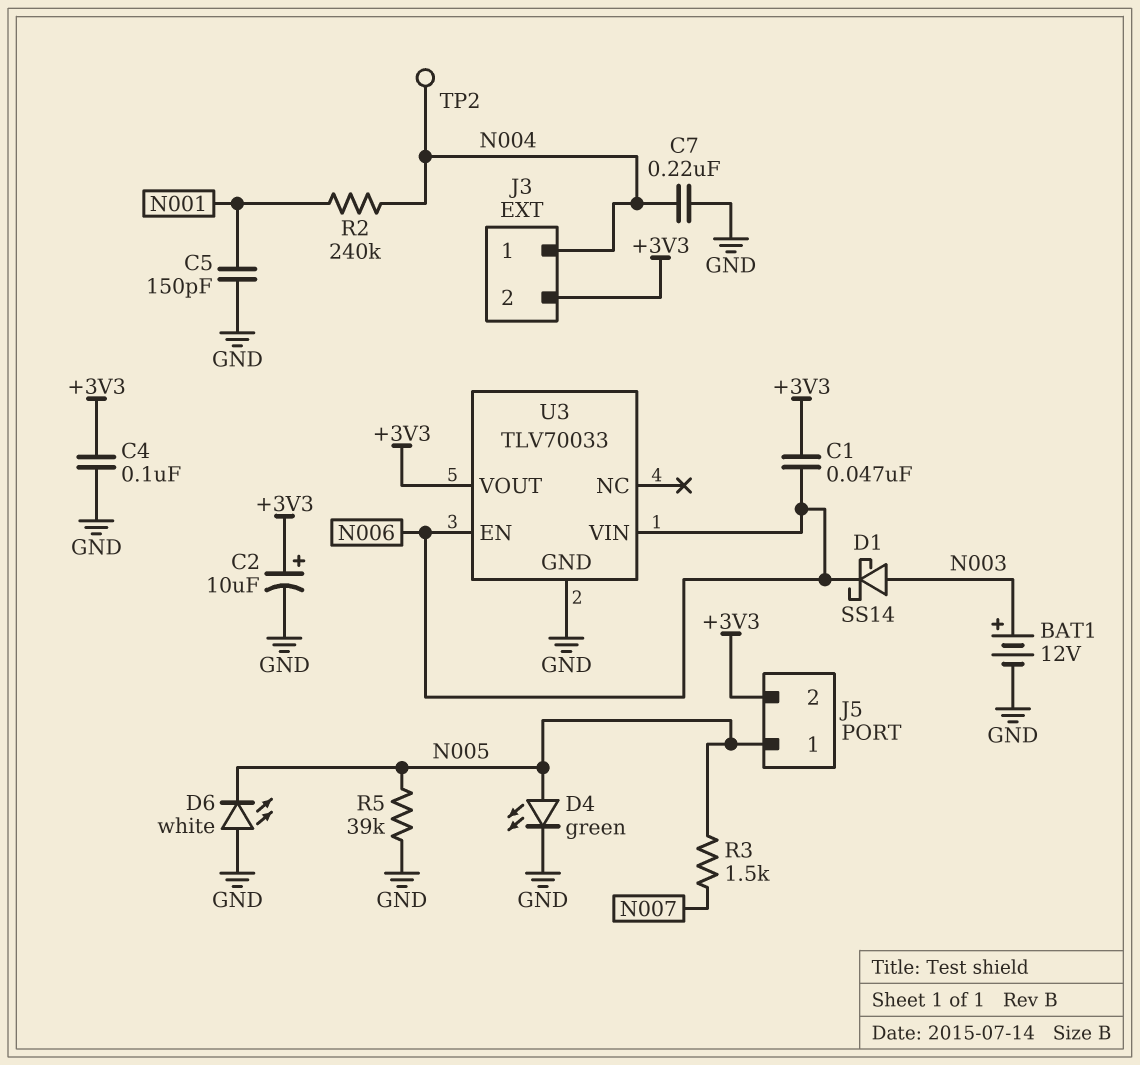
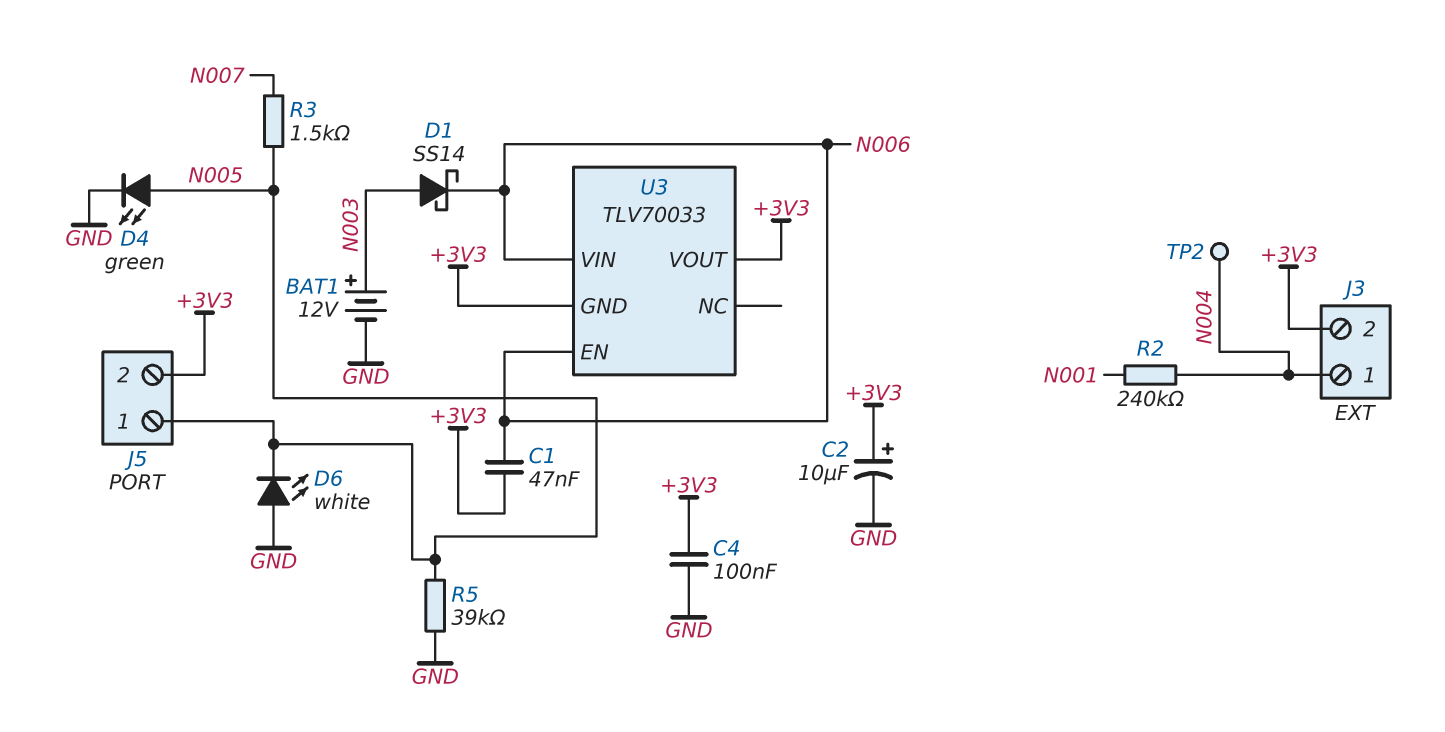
C5: 150pF (GND, N001) -> none
C7: 220nF (GND, N004) -> none
U3 pin GND: GND -> +3V3

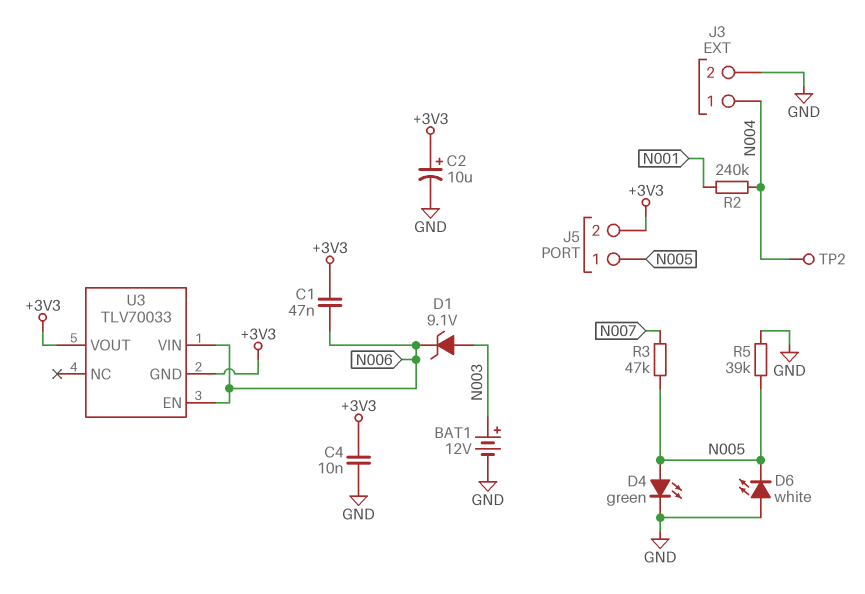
C4: 100nF (+3V3, GND) -> 10nF (+3V3, GND)
D1: schottky SS14 (A N003, K N006) -> zener 9.1V (A N003, K N006)
J3 pin 2: +3V3 -> GND
R3: 1.5k (N005, N007) -> 47k (N005, N007)

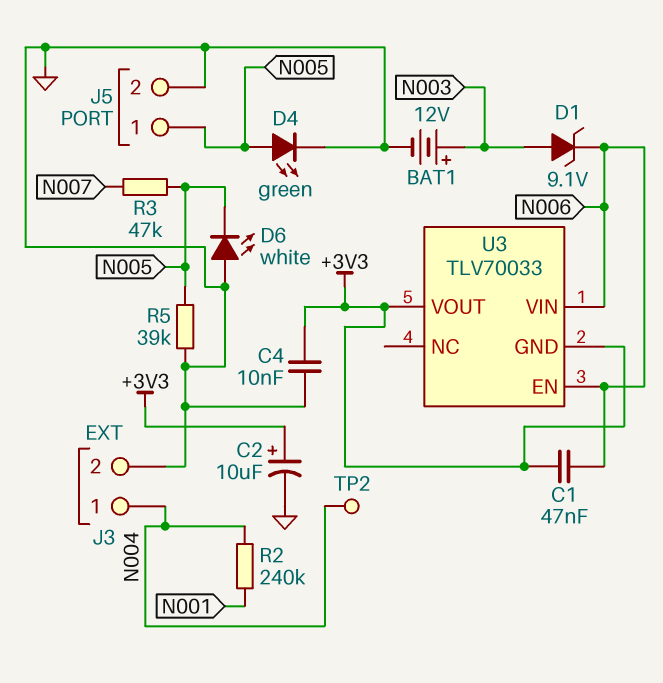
J5 pin 2: +3V3 -> GND

